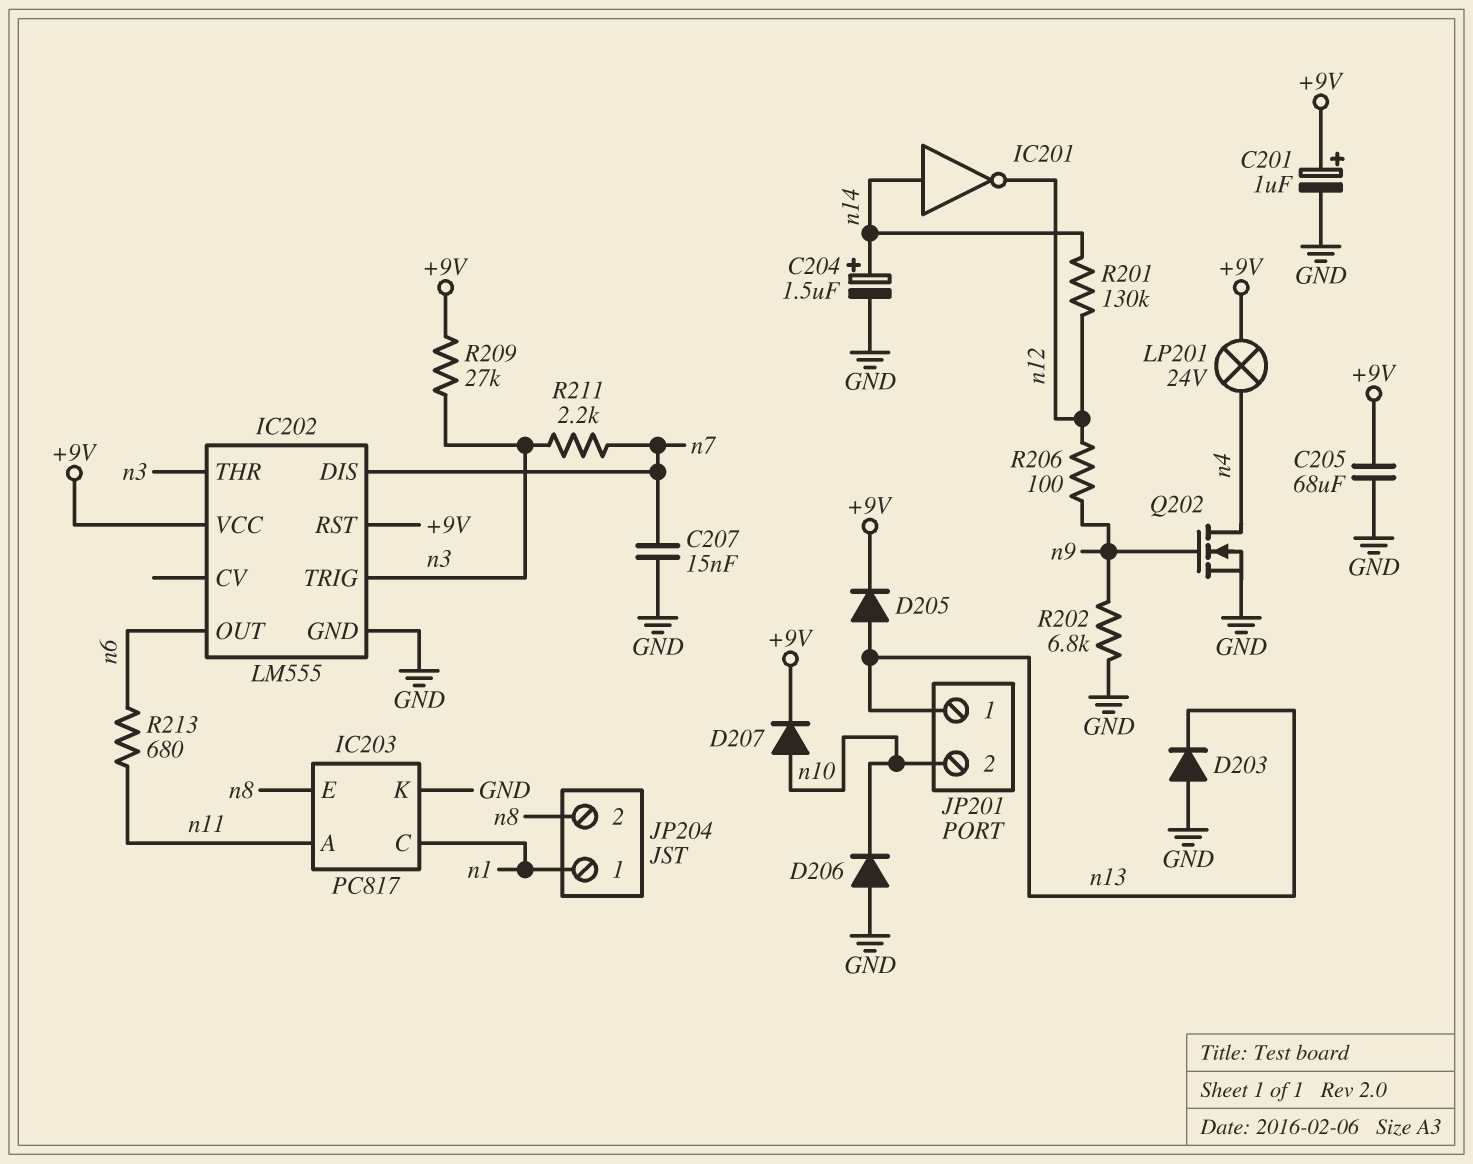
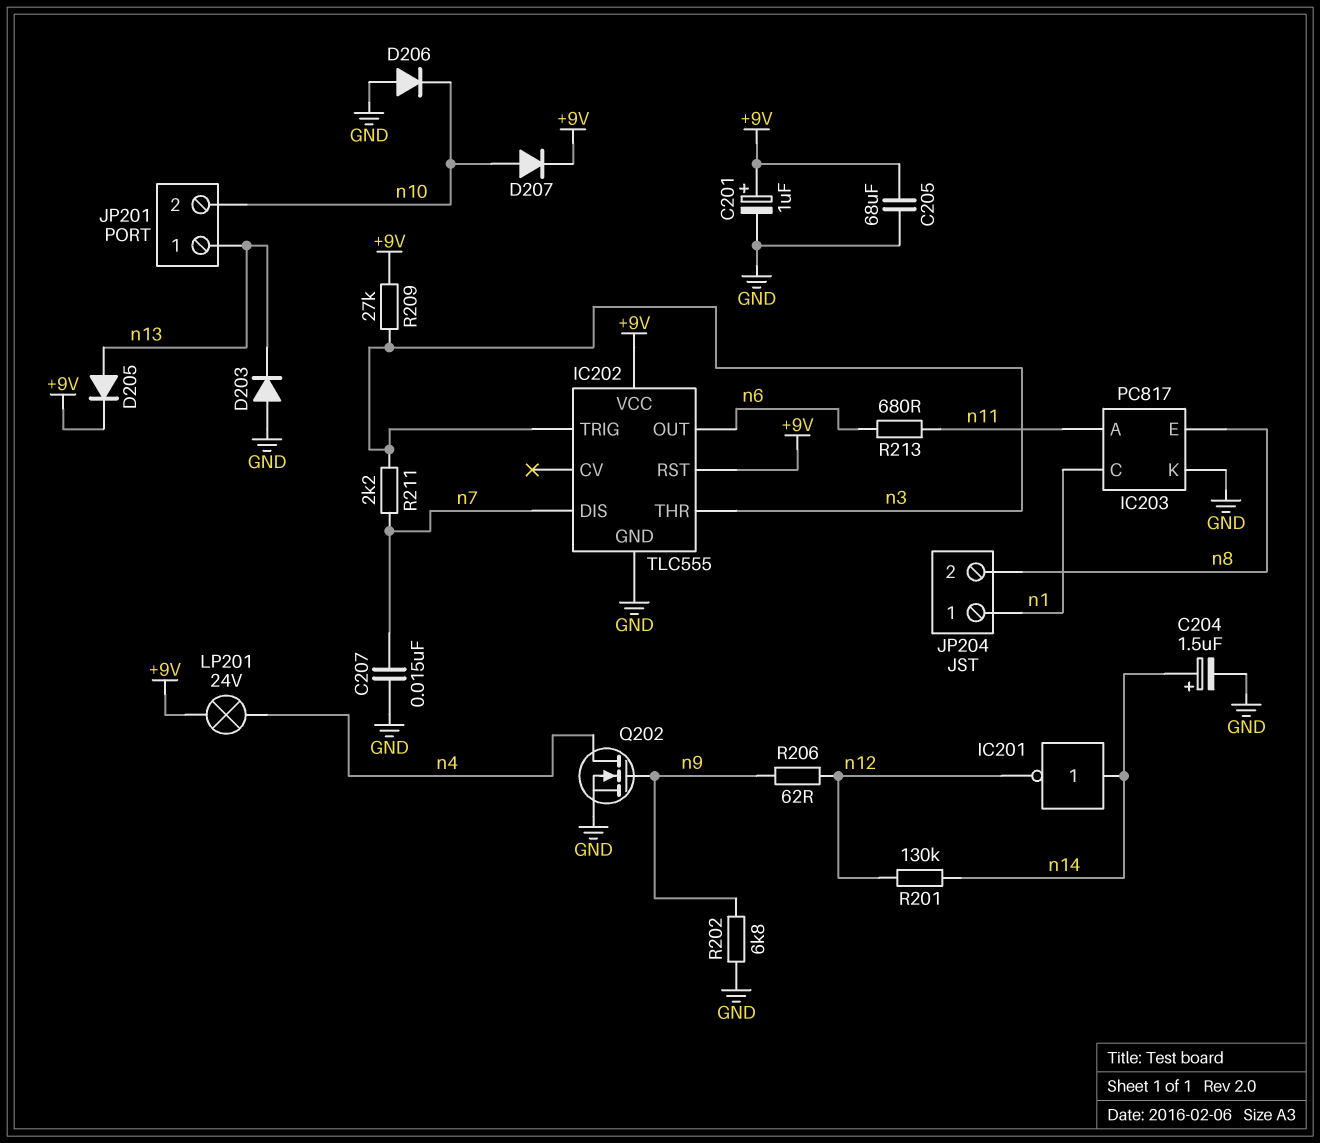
IC202: LM555 -> TLC555
R206: 100 (n9, n12) -> 62 (n9, n12)

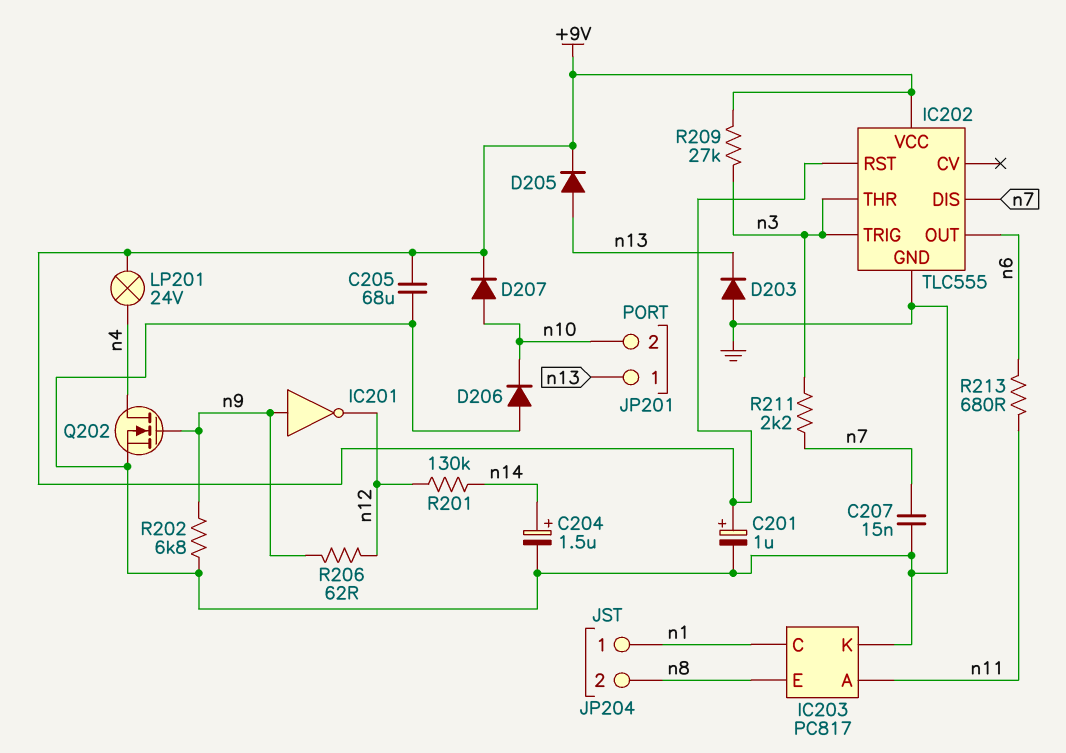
IC201: NOT (in n14, out n12) -> NOT (in n9, out n12)

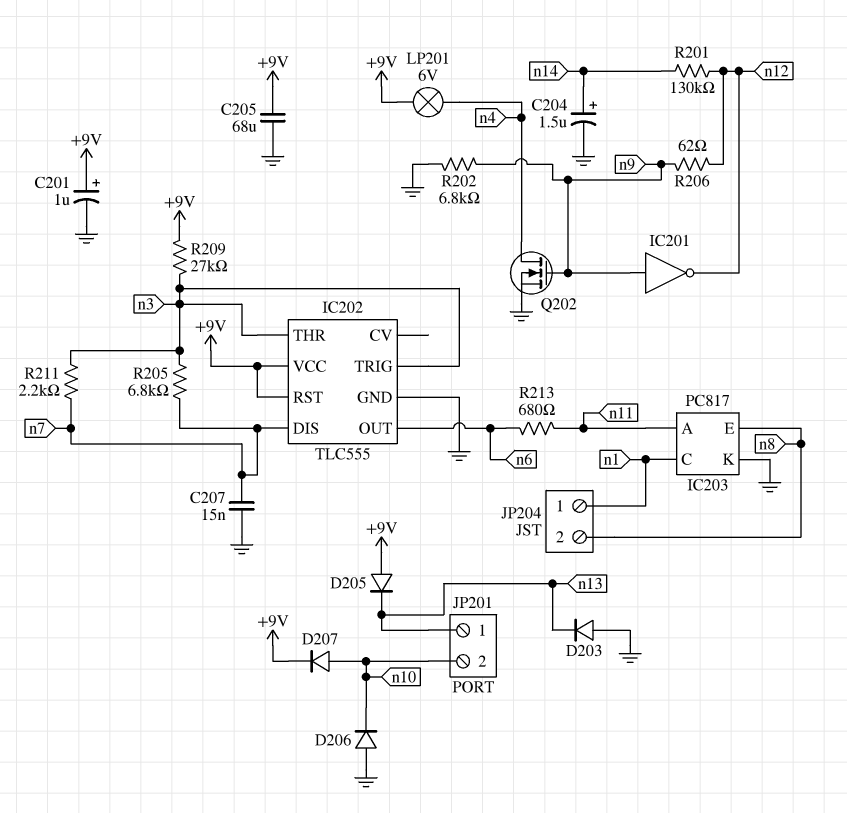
D205: diode (A n13, K +9V) -> diode (A +9V, K n13)
LP201: lamp 24V (+9V, n4) -> lamp 6V (+9V, n4)
R205: none -> 6.8k (n3, n7)

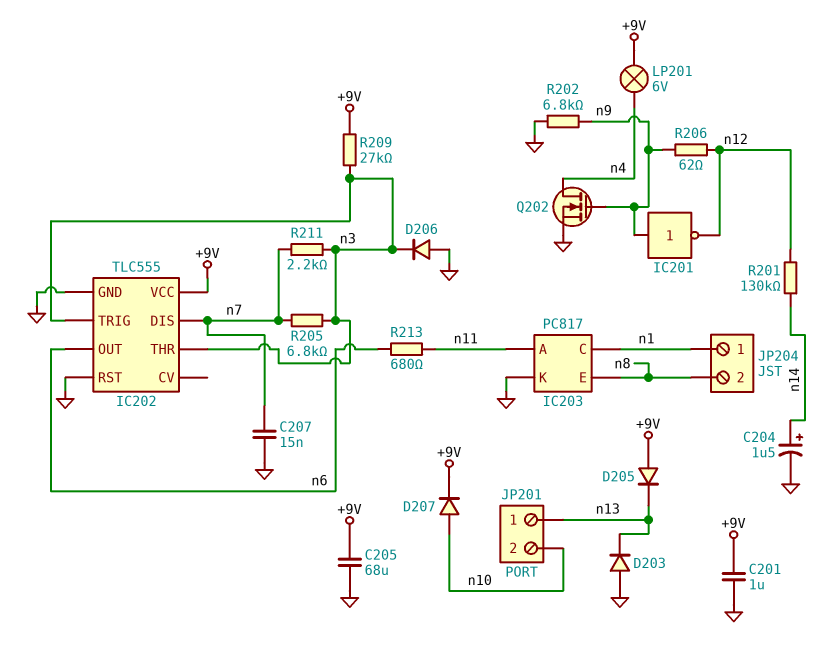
C201: 1uF (plus +9V, minus GND) -> 1uF (+9V, GND)
D206: diode (A GND, K n10) -> diode (A GND, K n3)
IC202 pin RST: +9V -> GND

